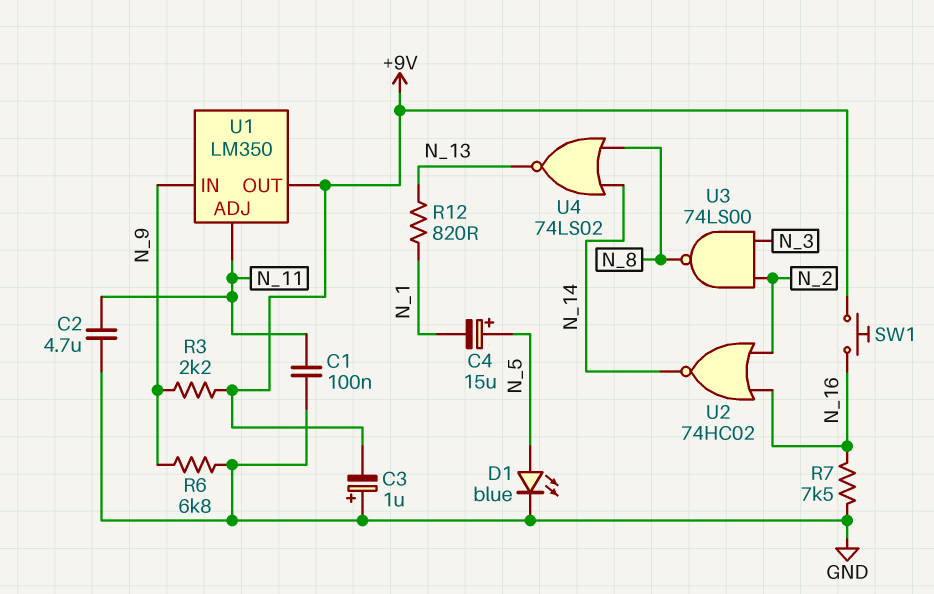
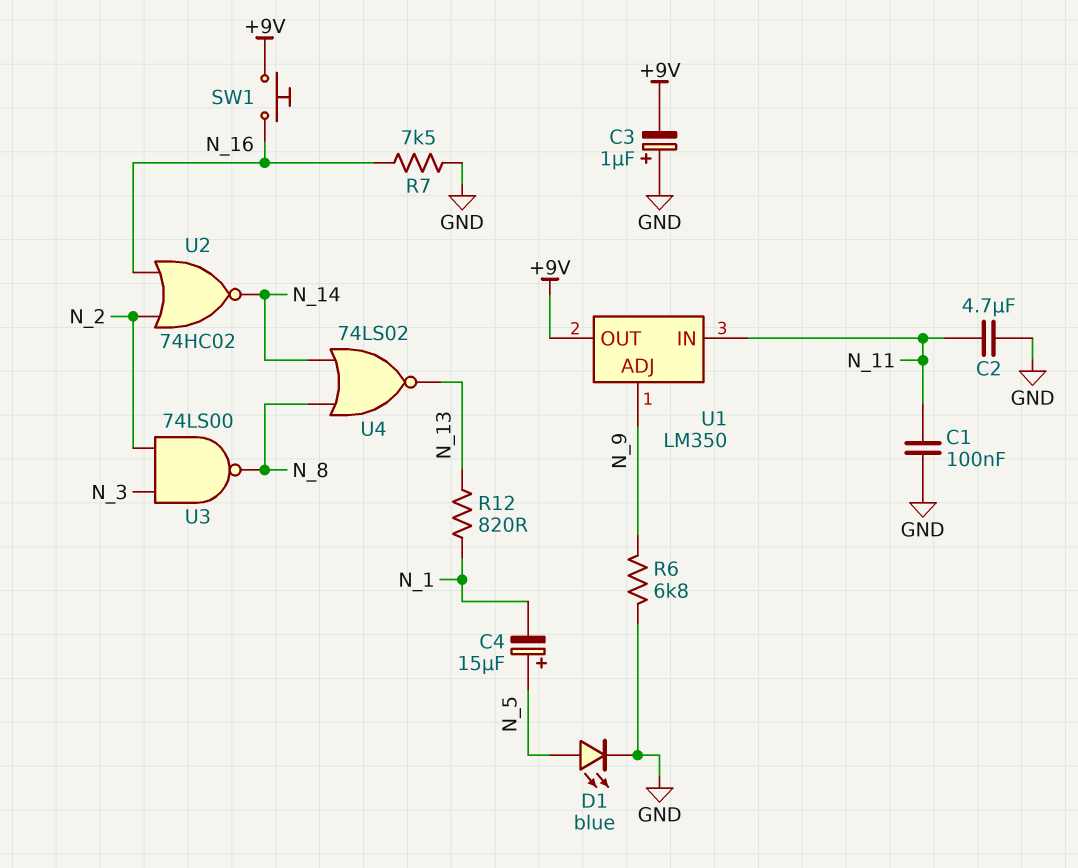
R3: 2.2k (+9V, N_9) -> none
U1 pin ADJ: N_11 -> N_9
U1 pin IN: N_9 -> N_11

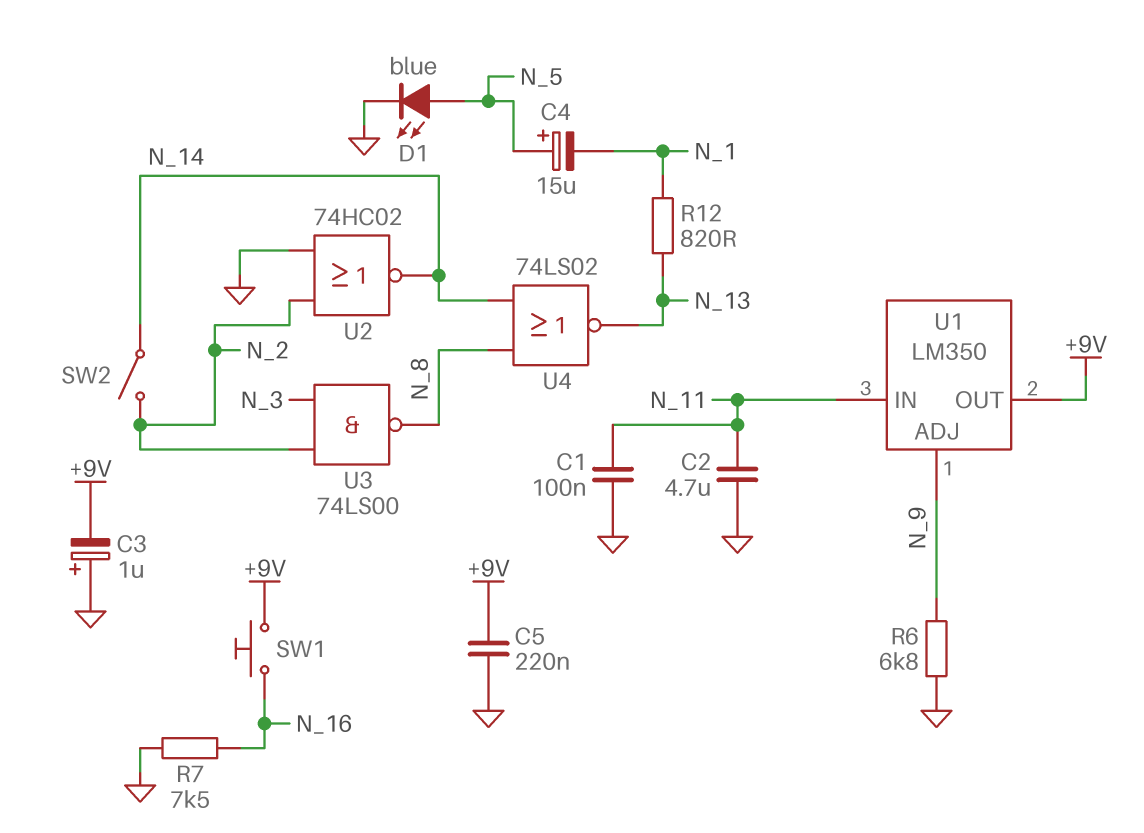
C5: none -> 220nF (+9V, GND)
SW2: none -> switch (N_2, N_14)
U2: NOR 74HC02 (in N_2, in N_16, out N_14) -> NOR 74HC02 (in GND, in N_2, out N_14)

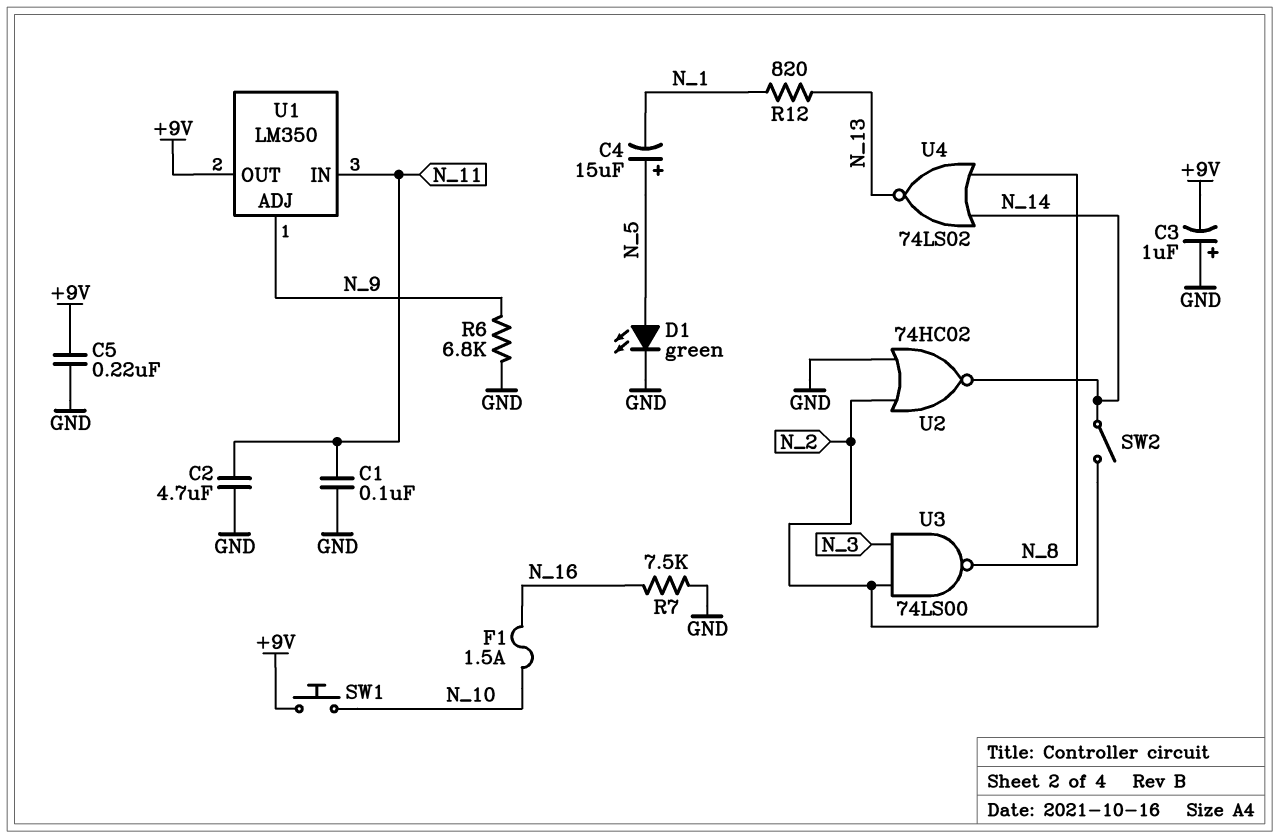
D1: LED blue (A N_5, K GND) -> LED green (A N_5, K GND)
F1: none -> 1.5A (N_10, N_16)
SW1: button (+9V, N_16) -> button (+9V, N_10)

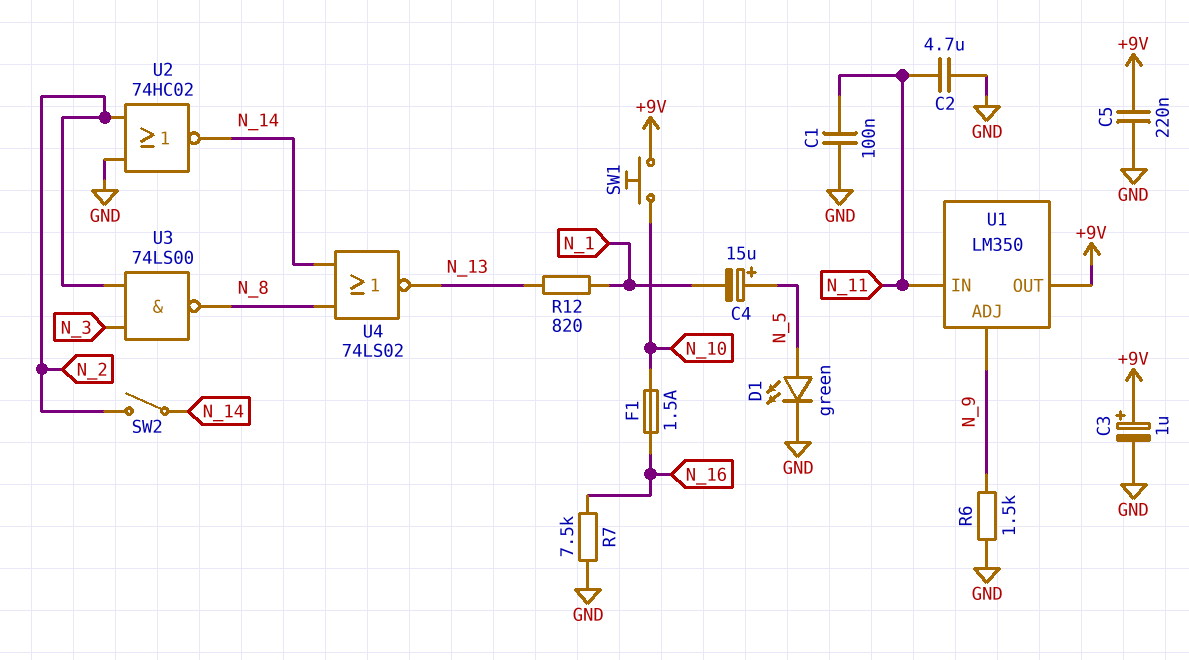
C3: 1uF (plus GND, minus +9V) -> 1uF (plus +9V, minus GND)
R6: 6.8k (GND, N_9) -> 1.5k (GND, N_9)

